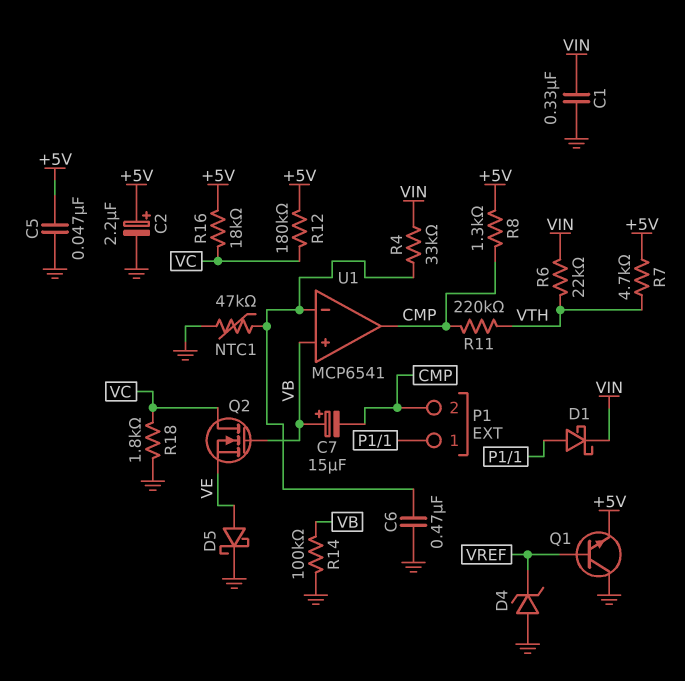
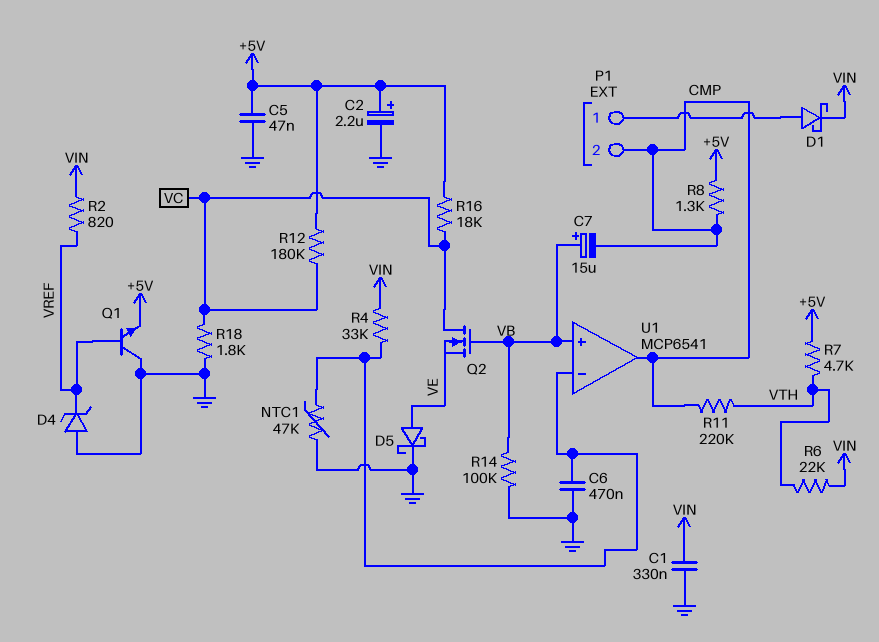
R2: none -> 820 (VIN, VREF)

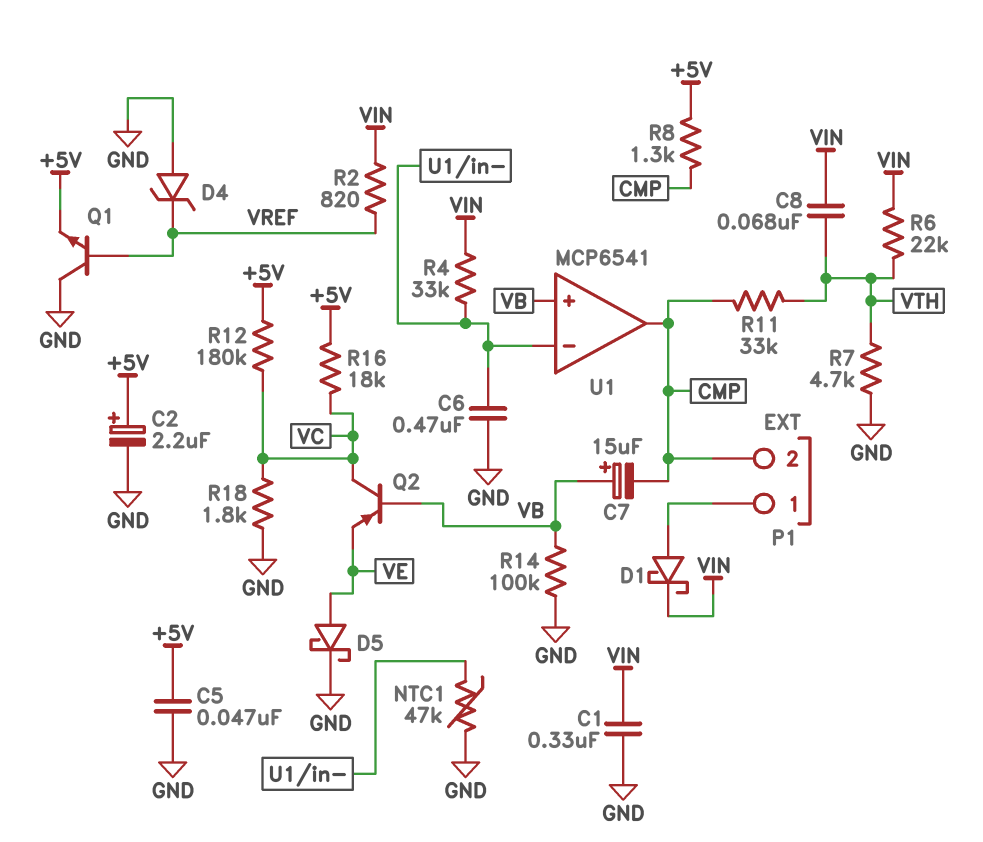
C8: none -> 68nF (VIN, VTH)
Q2: NMOS (G VB, D VC, S VE) -> PNP (B VB, C VC, E VE)
R7: 4.7k (+5V, VTH) -> 4.7k (GND, VTH)
R11: 220k (CMP, VTH) -> 33k (CMP, VTH)

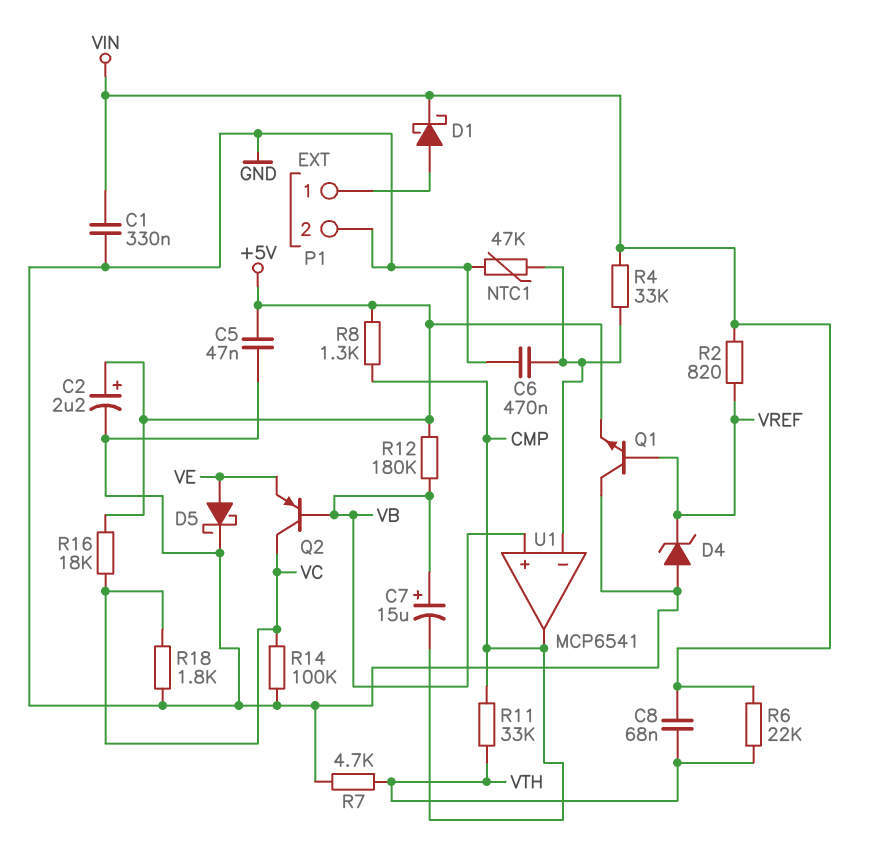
P1 pin 2: CMP -> GND
R12: 180k (+5V, VC) -> 180k (+5V, VB)
R14: 100k (GND, VB) -> 100k (GND, VC)

